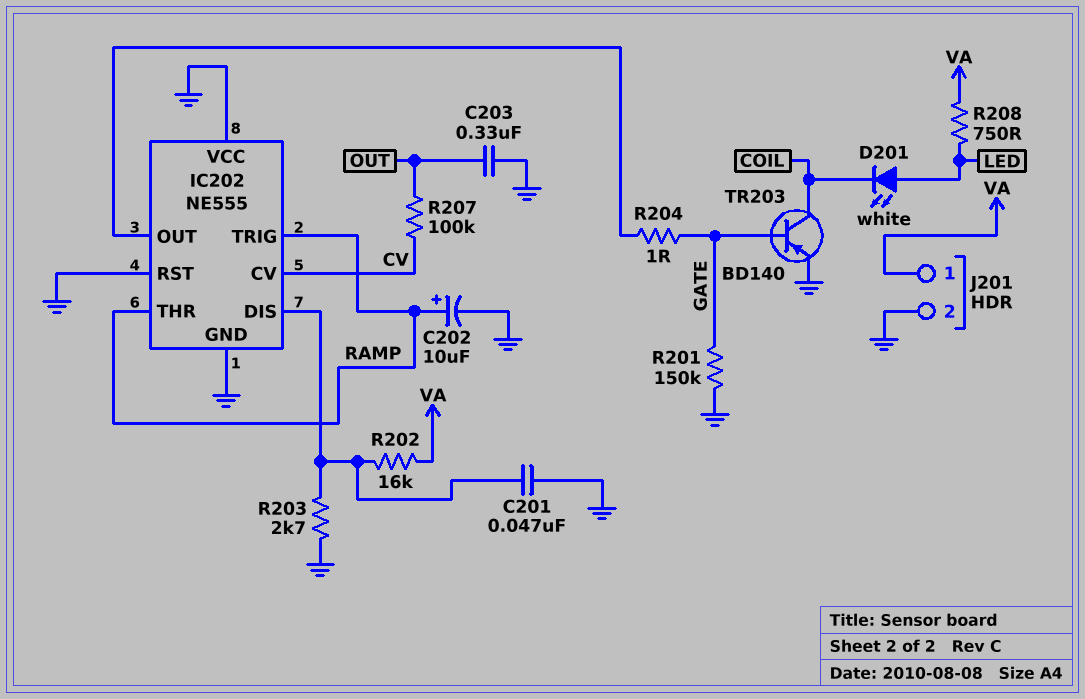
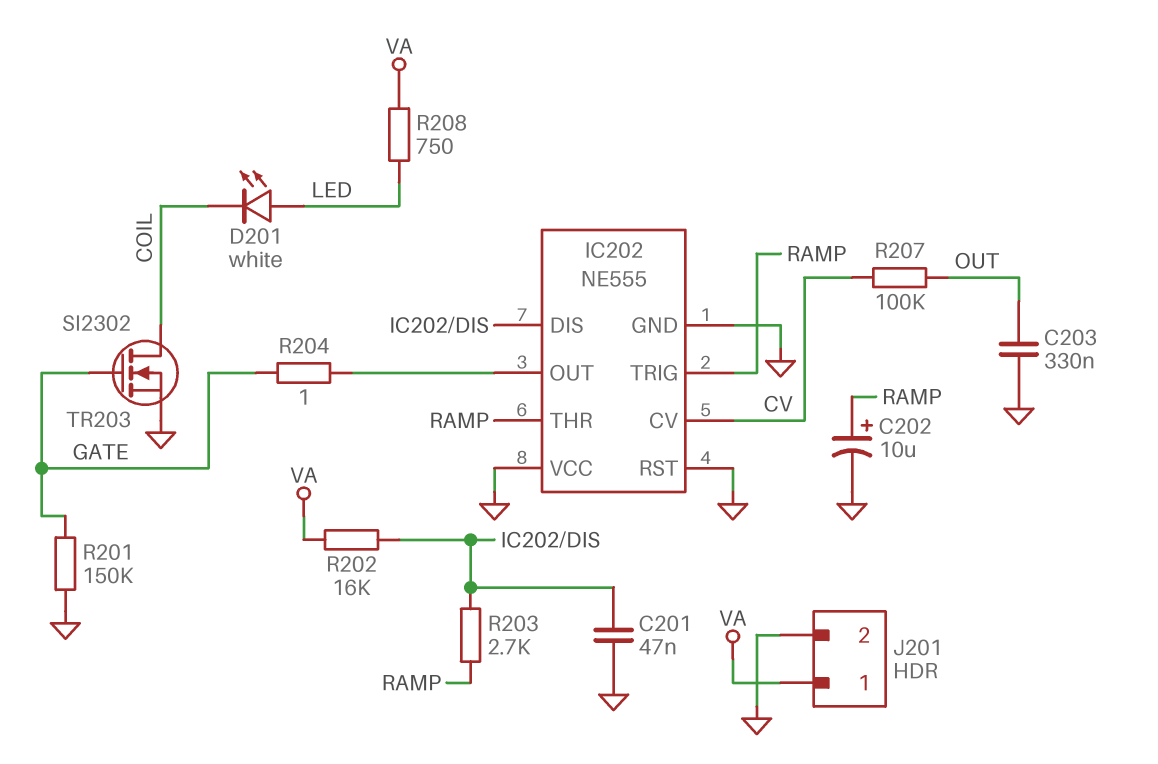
R203: 2.7k (GND, IC202/DIS) -> 2.7k (IC202/DIS, RAMP)
TR203: PNP BD140 (B GATE, C COIL, E GND) -> NMOS SI2302 (G GATE, D COIL, S GND)

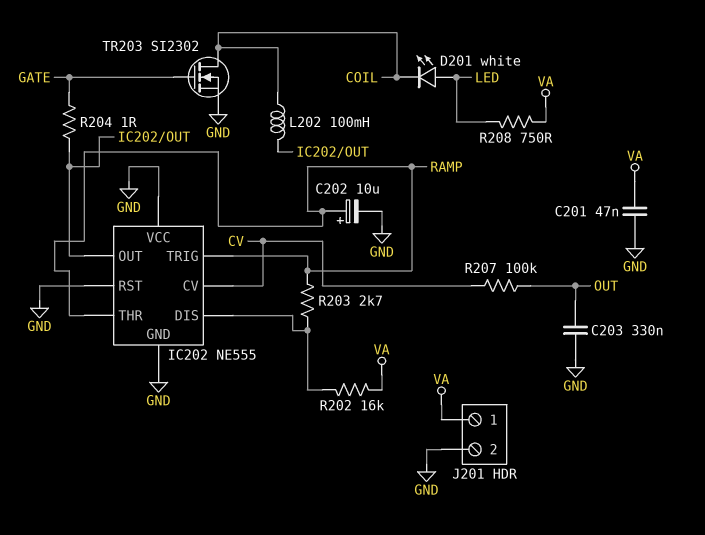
C201: 47nF (GND, IC202/DIS) -> 47nF (GND, VA)
L202: none -> 100mH (COIL, IC202/OUT)
R201: 150k (GATE, GND) -> none

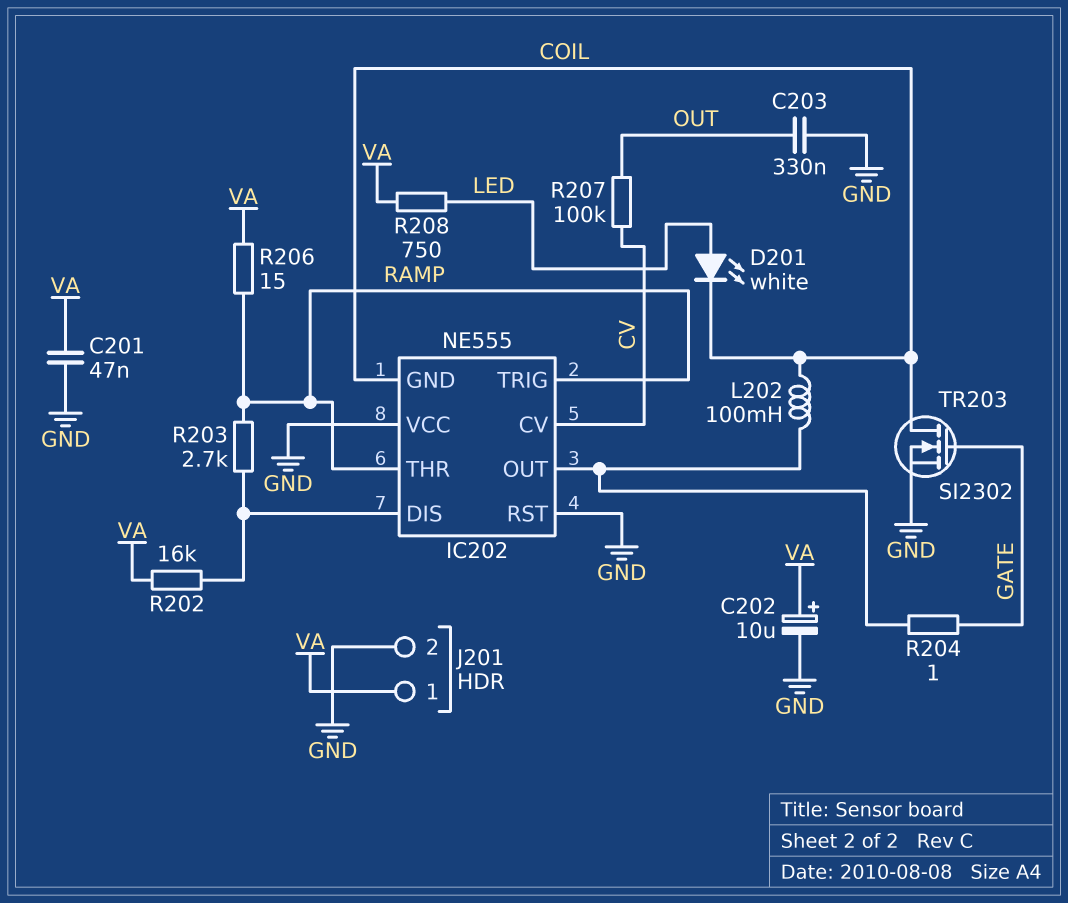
C202: 10uF (plus RAMP, minus GND) -> 10uF (plus VA, minus GND)
IC202 pin GND: GND -> COIL
R206: none -> 15 (RAMP, VA)

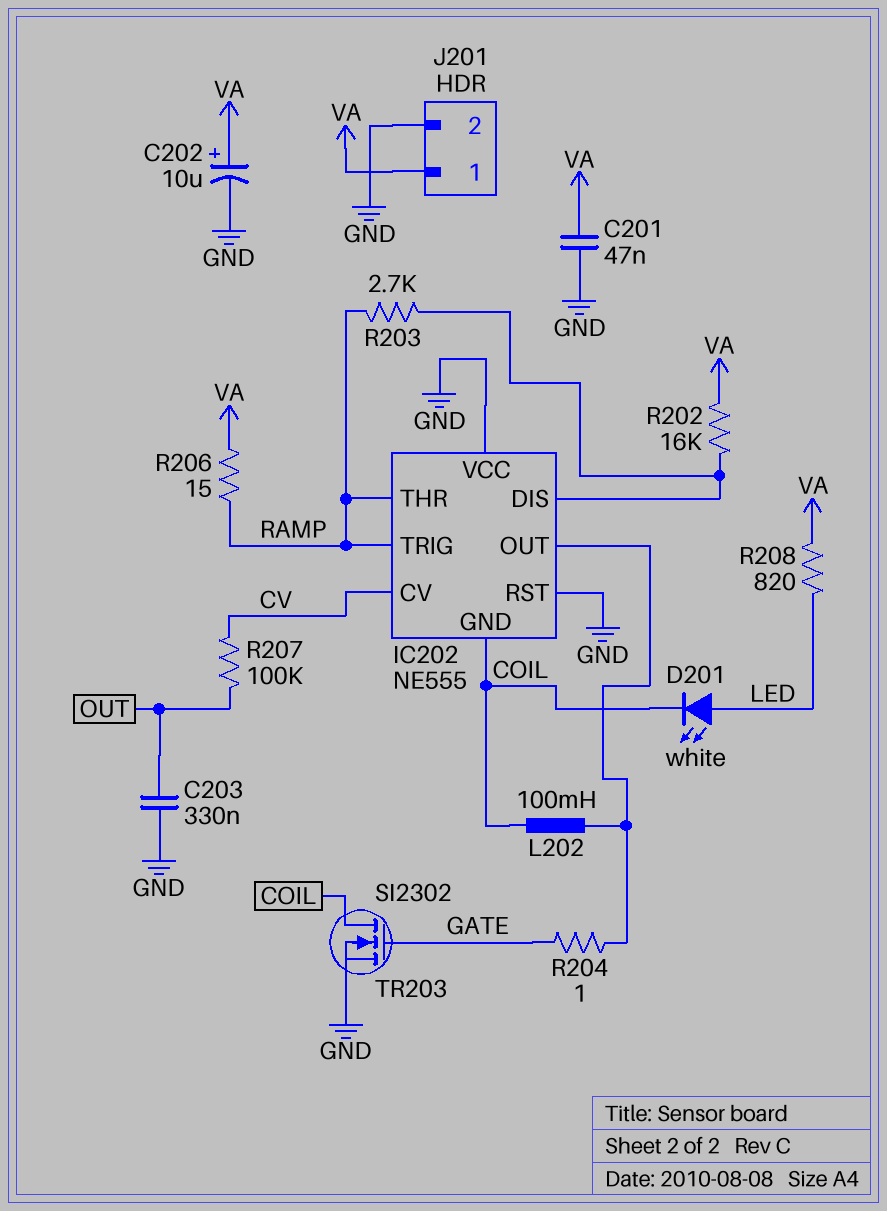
R208: 750 (LED, VA) -> 820 (LED, VA)

